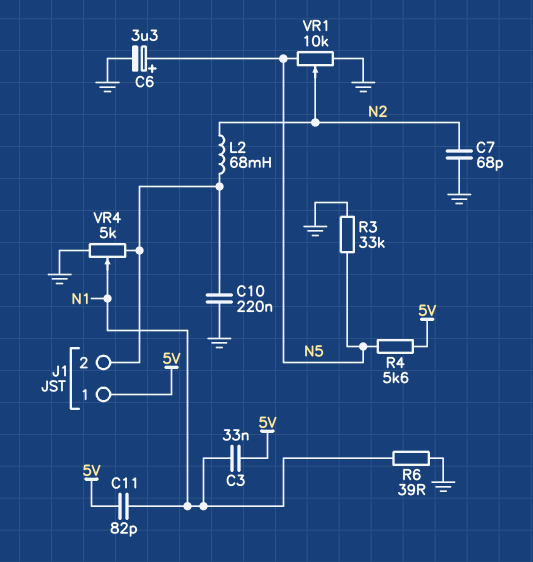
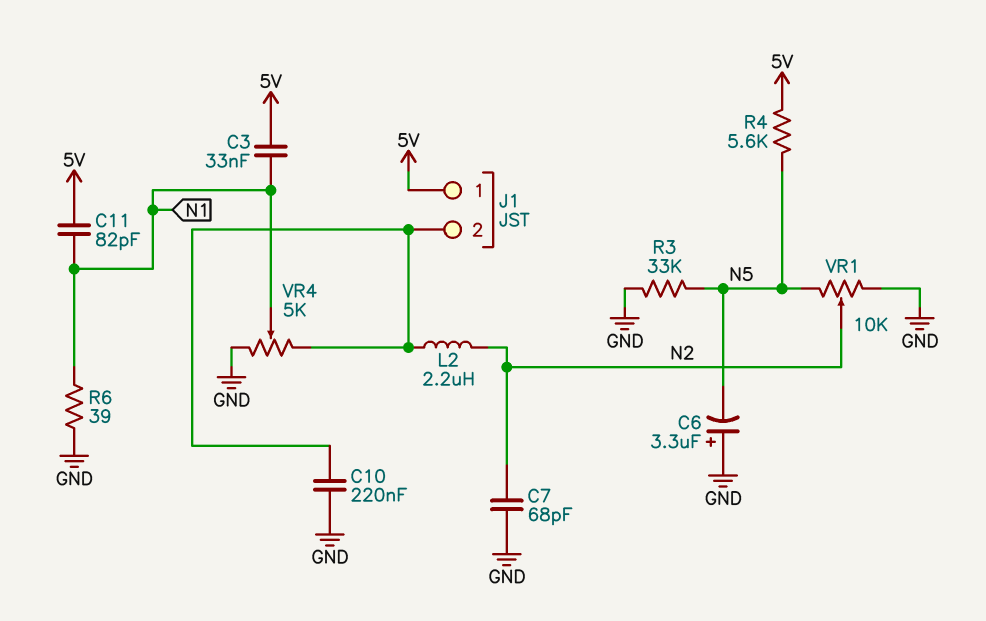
C6: 3.3uF (plus N5, minus GND) -> 3.3uF (plus GND, minus N5)
L2: 68mH (J1/2, N2) -> 2.2uH (J1/2, N2)

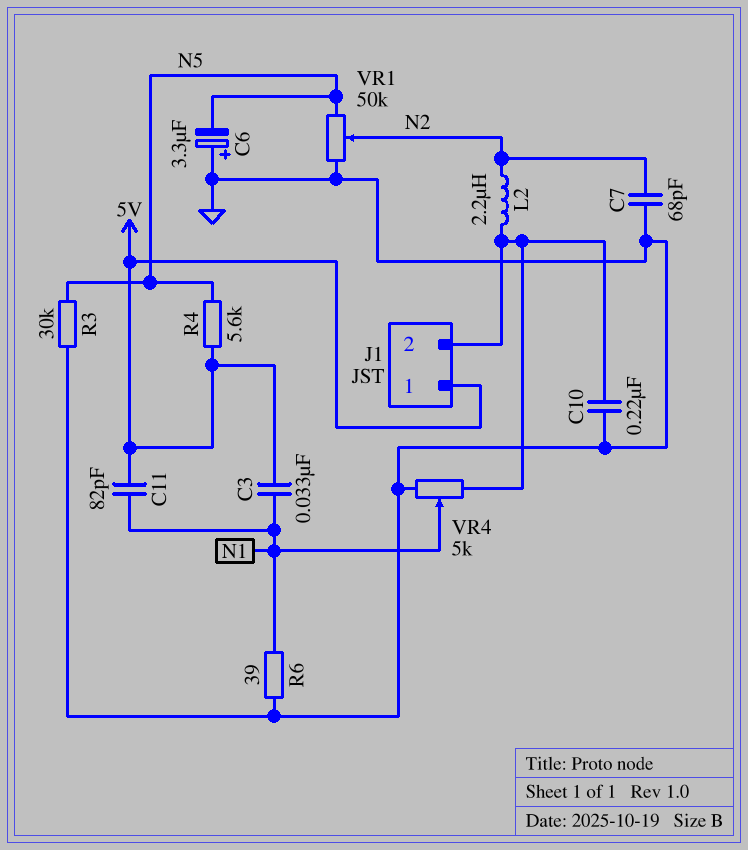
R3: 33k (GND, N5) -> 30k (GND, N5)
VR1: 10k (GND, N5, wiper N2) -> 50k (GND, N5, wiper N2)

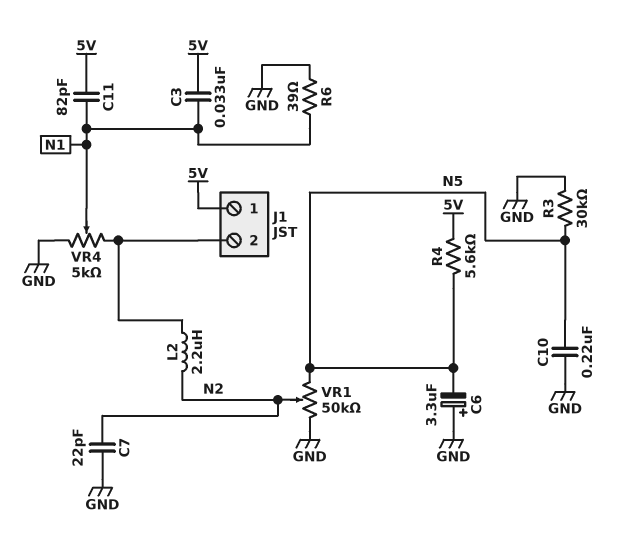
C7: 68pF (GND, N2) -> 22pF (GND, N2)
C10: 220nF (GND, J1/2) -> 220nF (GND, N5)

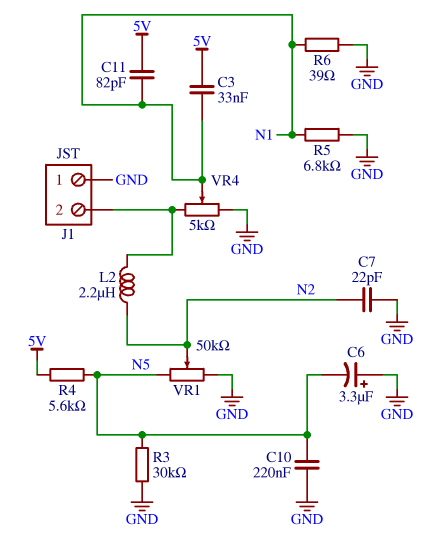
J1 pin 1: 5V -> GND
R5: none -> 6.8k (GND, N1)

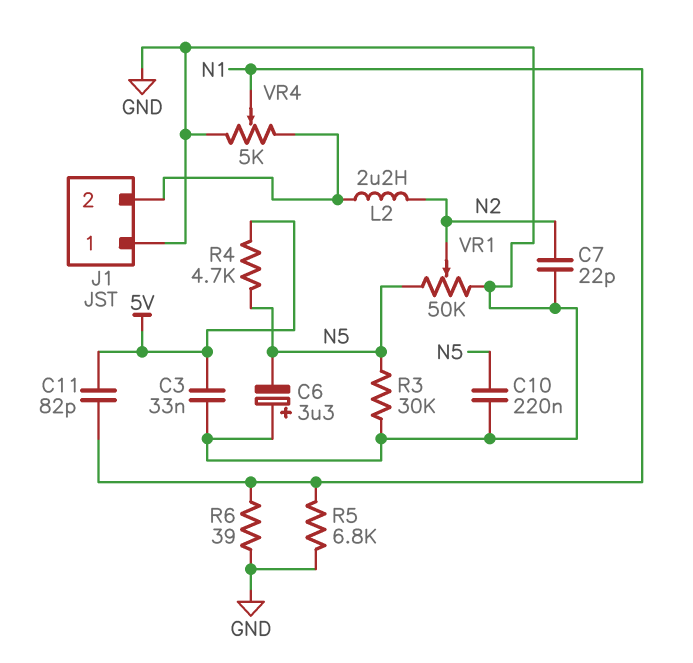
C3: 33nF (5V, N1) -> 33nF (5V, GND)
R4: 5.6k (5V, N5) -> 4.7k (5V, N5)

